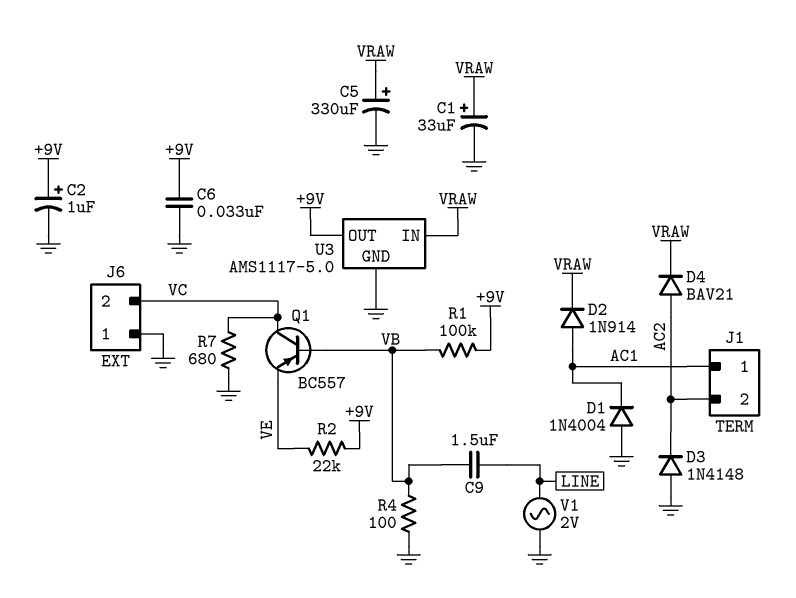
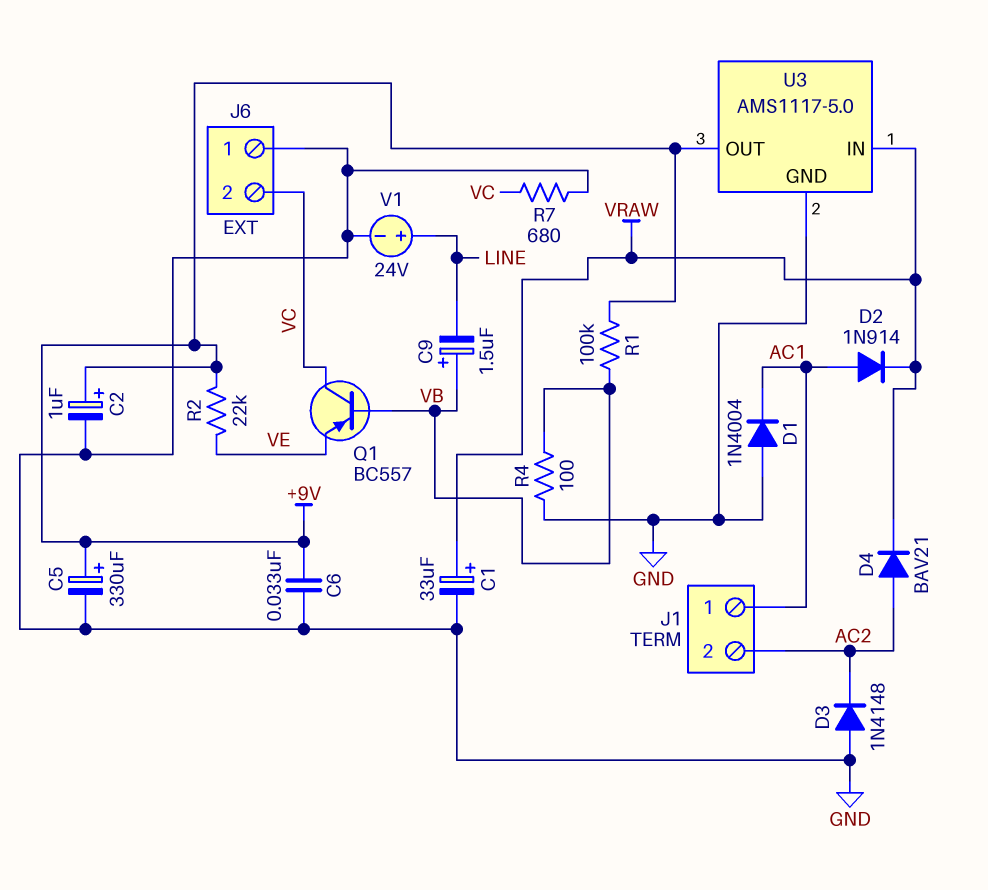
C5: 330uF (plus VRAW, minus GND) -> 330uF (plus +9V, minus GND)
C9: 1.5uF (LINE, VB) -> 1.5uF (plus VB, minus LINE)
V1: AC 2V (GND, LINE) -> 24V (plus LINE, minus GND)

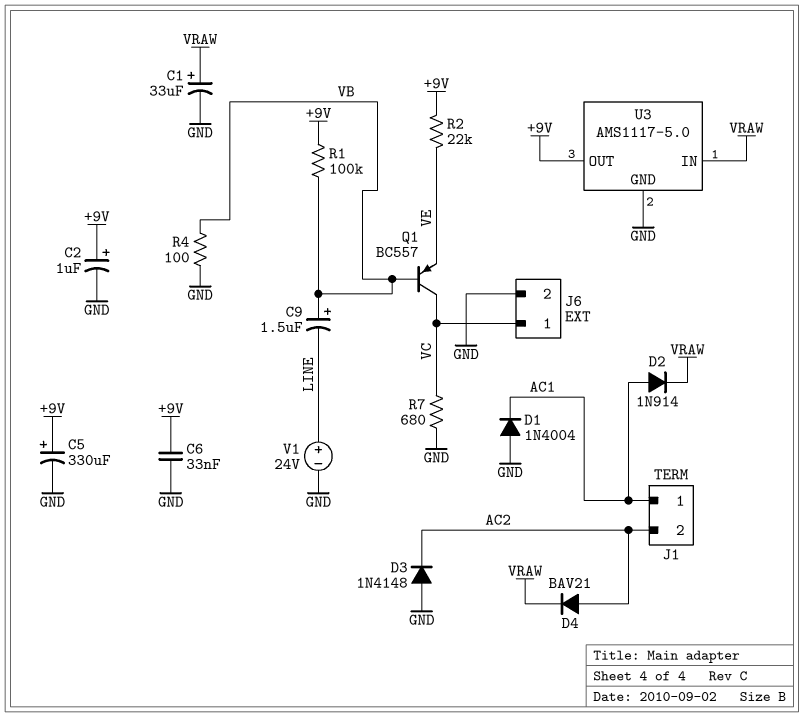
J6 pin 1: GND -> VC
J6 pin 2: VC -> GND

